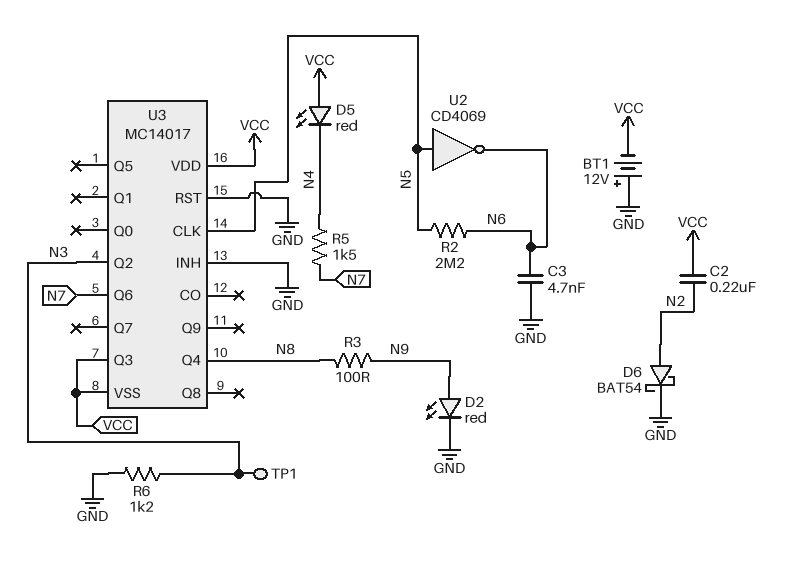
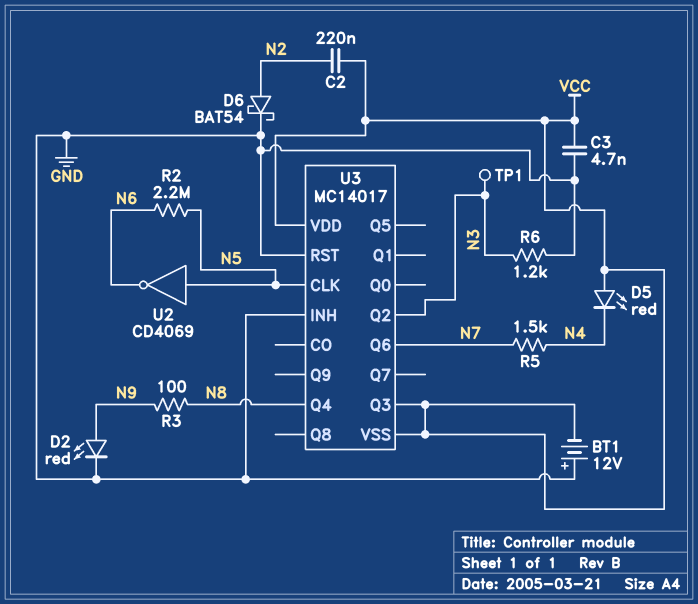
C3: 4.7nF (GND, N6) -> 4.7nF (GND, VCC)

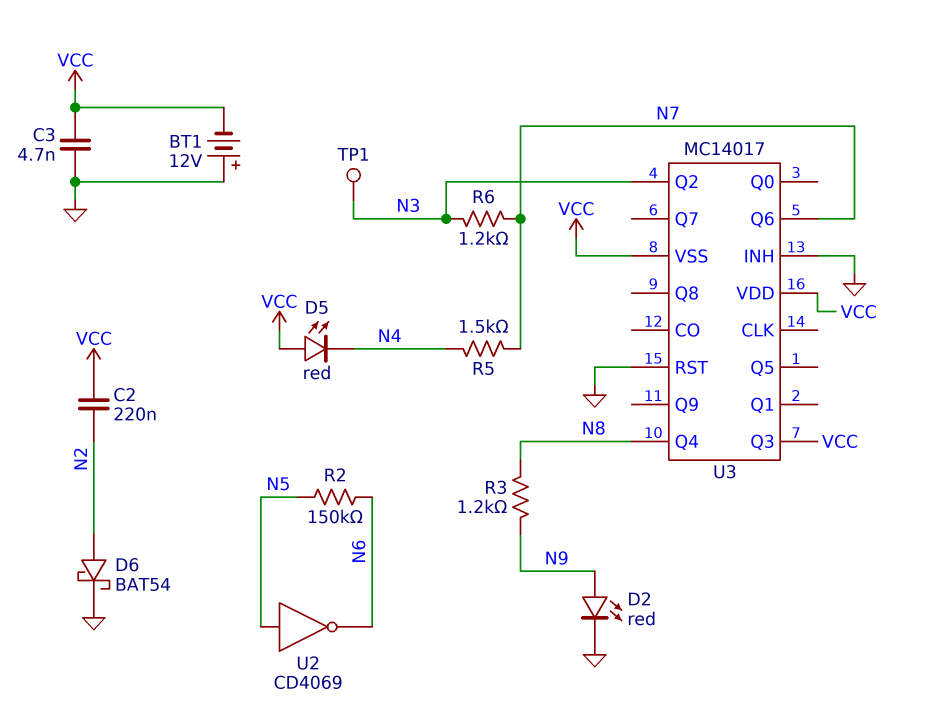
R2: 2.2M (N5, N6) -> 150k (N5, N6)
R3: 100 (N8, N9) -> 1.2k (N8, N9)
R6: 1.2k (GND, N3) -> 1.2k (N3, N7)
U3 pin CLK: N5 -> none

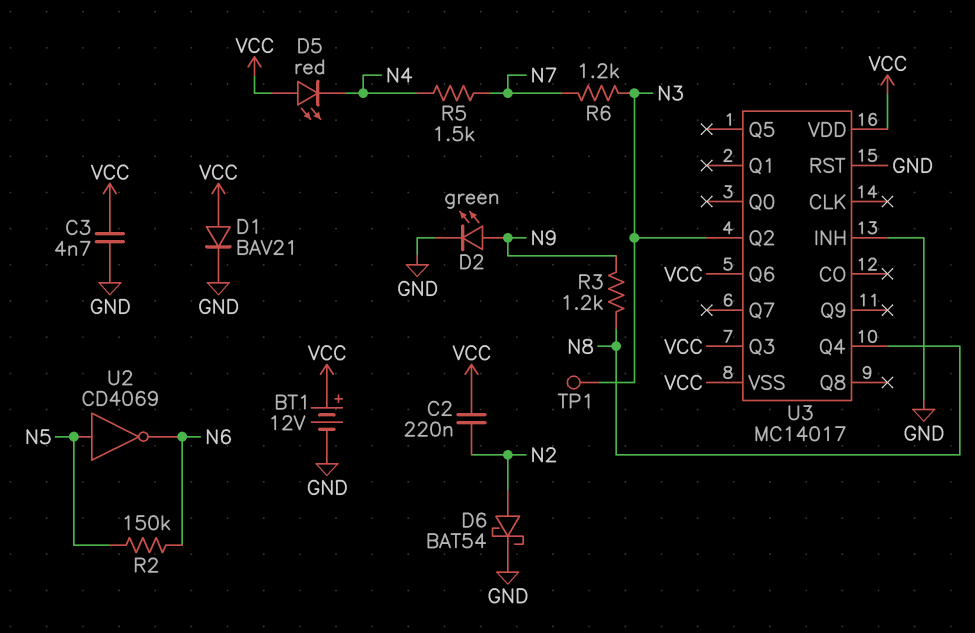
BT1: 12V (plus GND, minus VCC) -> 12V (plus VCC, minus GND)
D1: none -> diode BAV21 (A VCC, K GND)
D2: LED red (A N9, K GND) -> LED green (A N9, K GND)
U3 pin Q6: N7 -> VCC

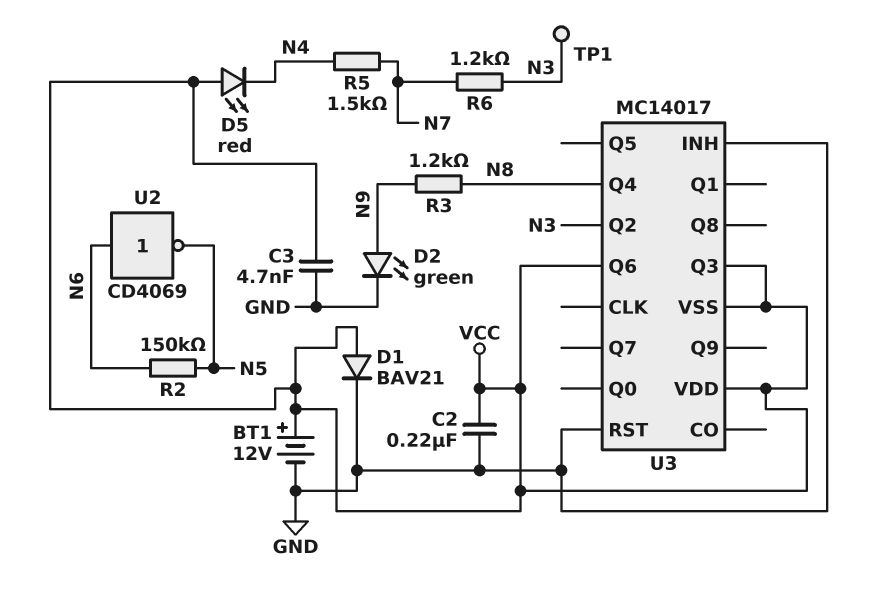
C2: 220nF (N2, VCC) -> 220nF (GND, VCC)
D6: schottky BAT54 (A N2, K GND) -> none
U2: NOT CD4069 (in N5, out N6) -> NOT CD4069 (in N6, out N5)

